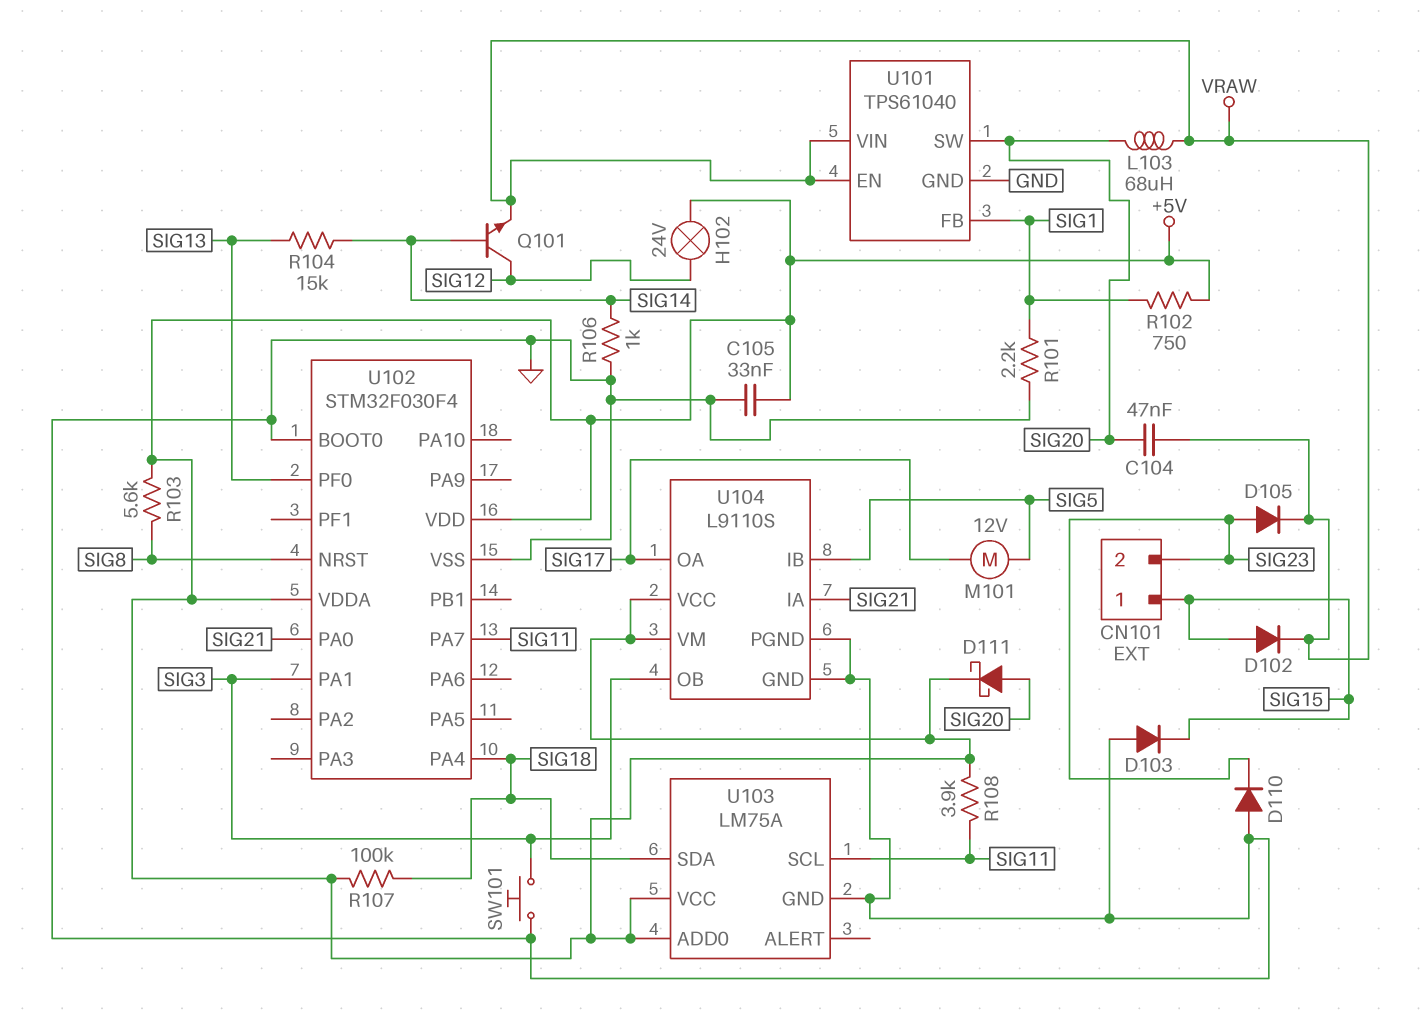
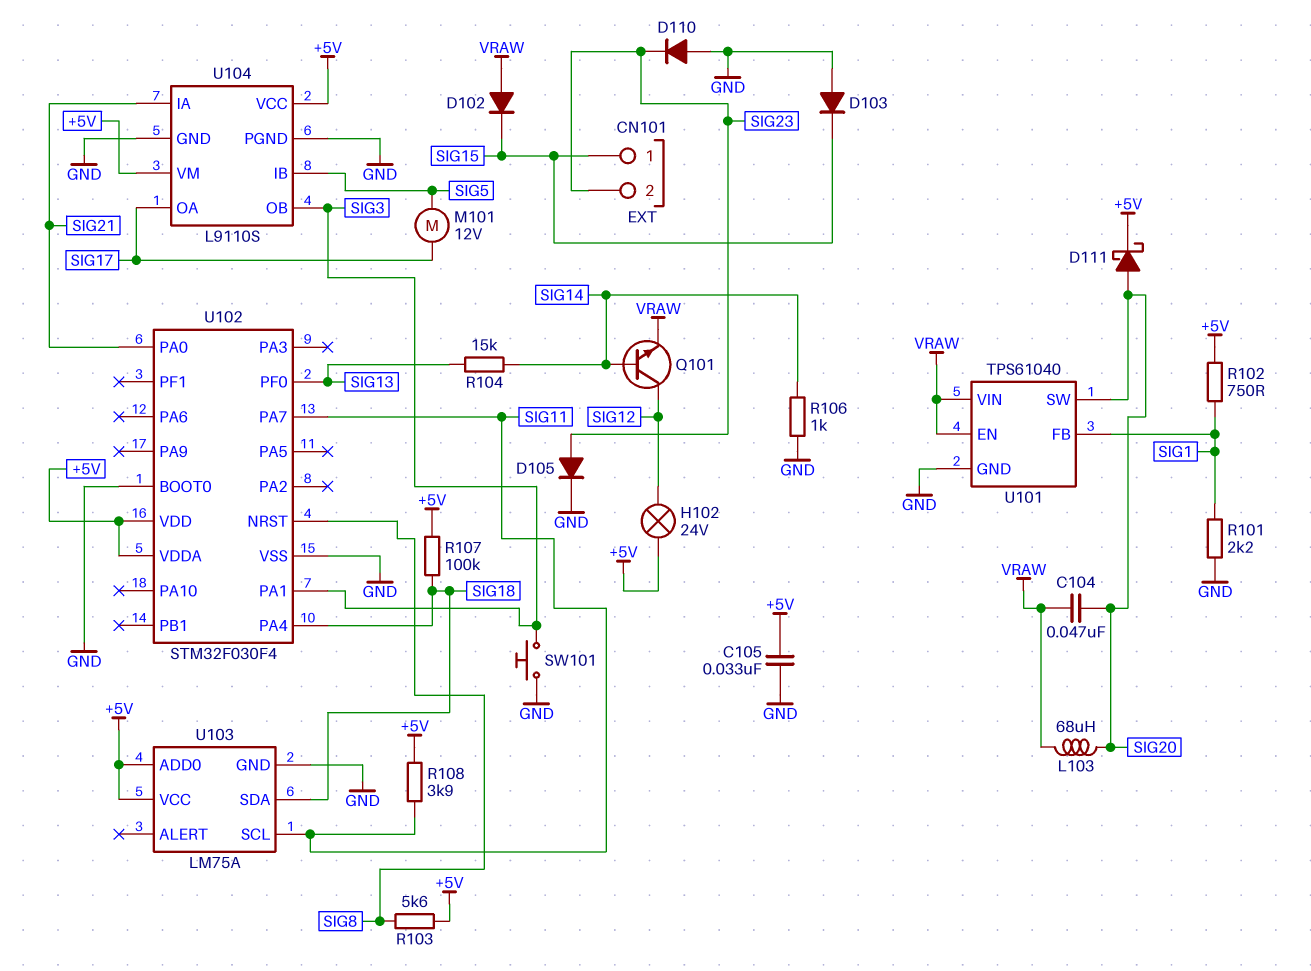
D102: diode (A SIG15, K VRAW) -> diode (A VRAW, K SIG15)
D105: diode (A SIG23, K VRAW) -> diode (A SIG23, K GND)

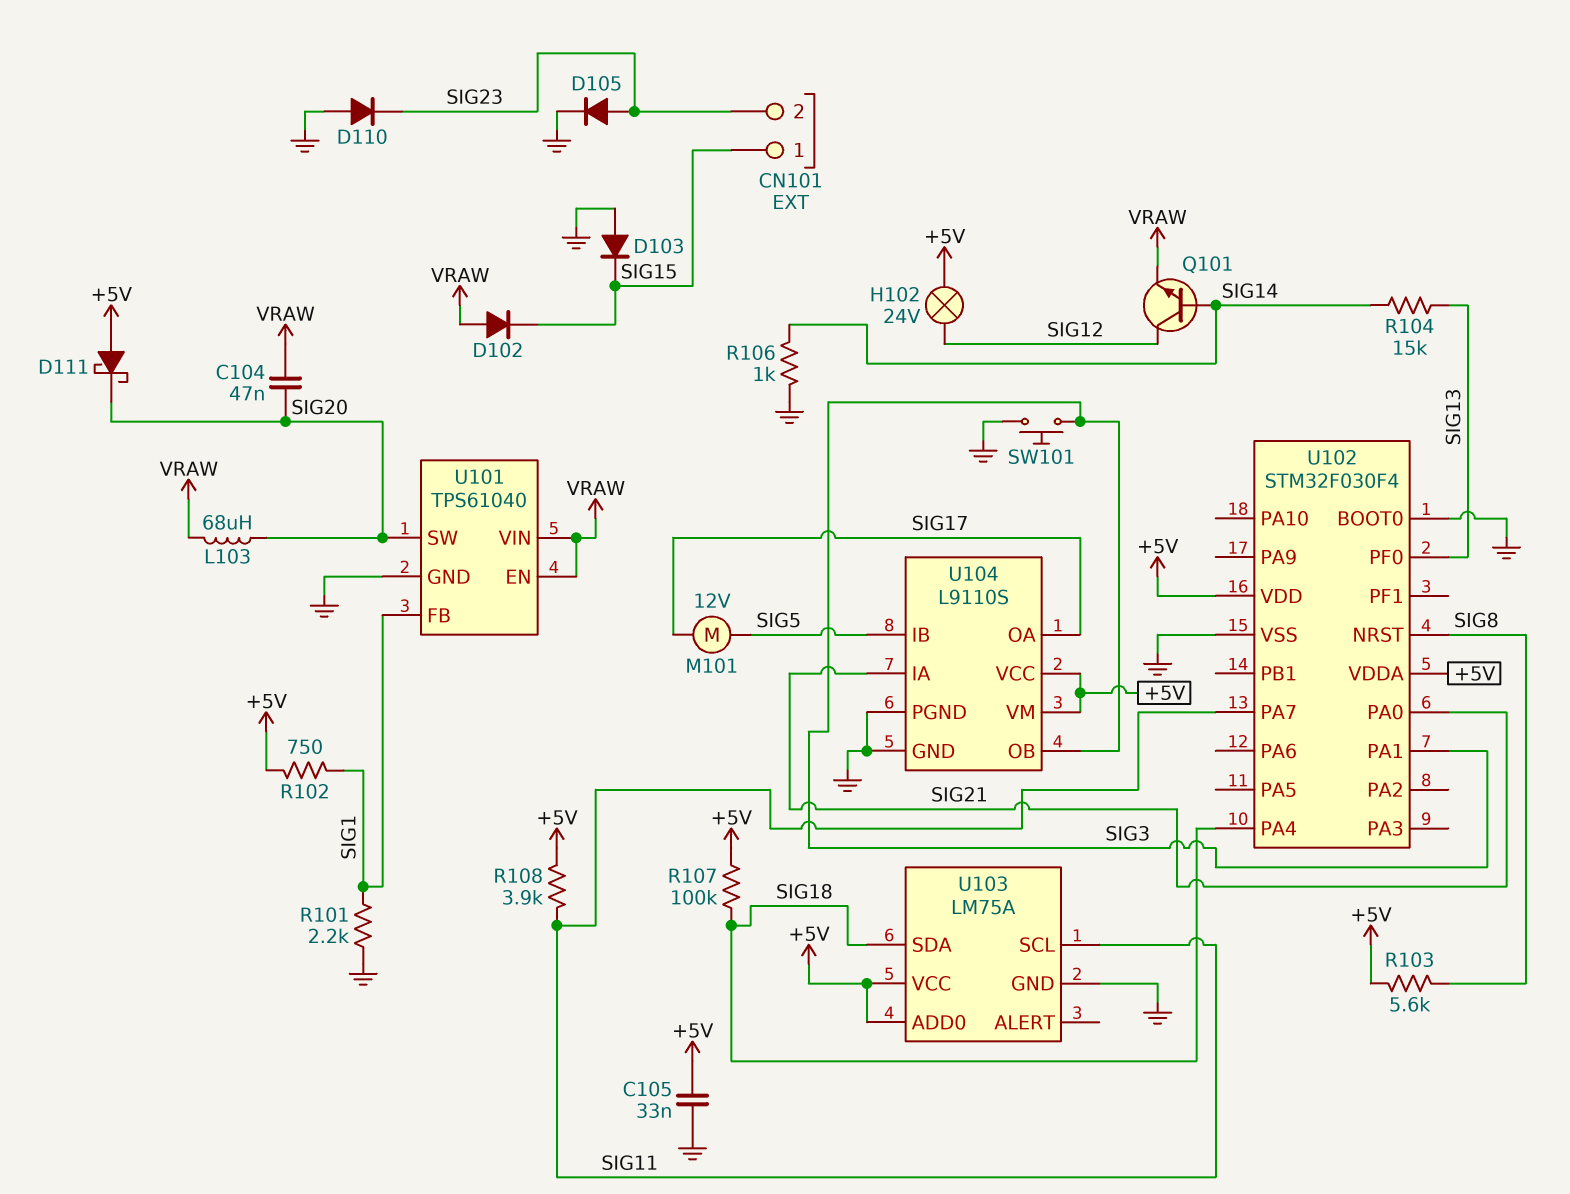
D111: schottky (A SIG20, K +5V) -> schottky (A +5V, K SIG20)

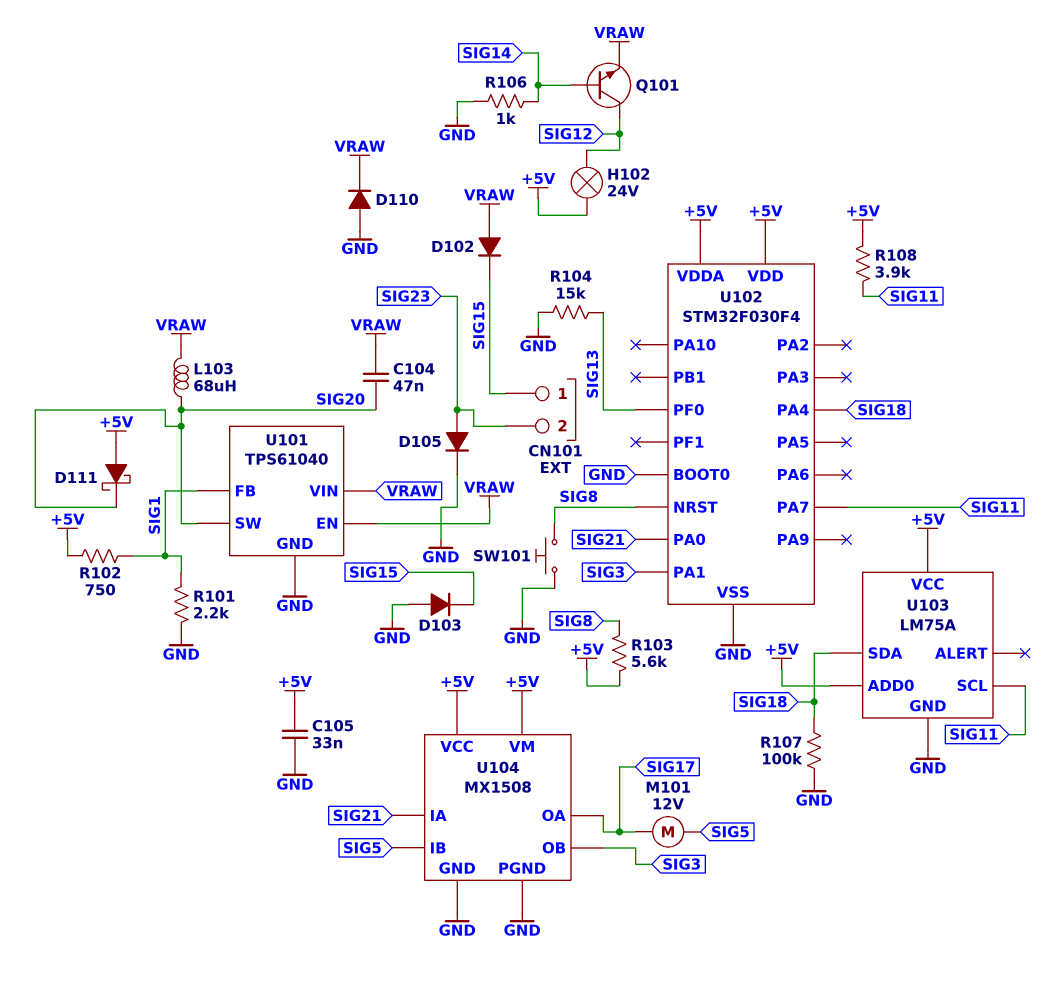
D110: diode (A GND, K SIG23) -> diode (A GND, K VRAW)
R104: 15k (SIG13, SIG14) -> 15k (GND, SIG13)
R107: 100k (+5V, SIG18) -> 100k (GND, SIG18)
SW101: button (GND, SIG3) -> button (GND, SIG8)
U104: L9110S -> MX1508

